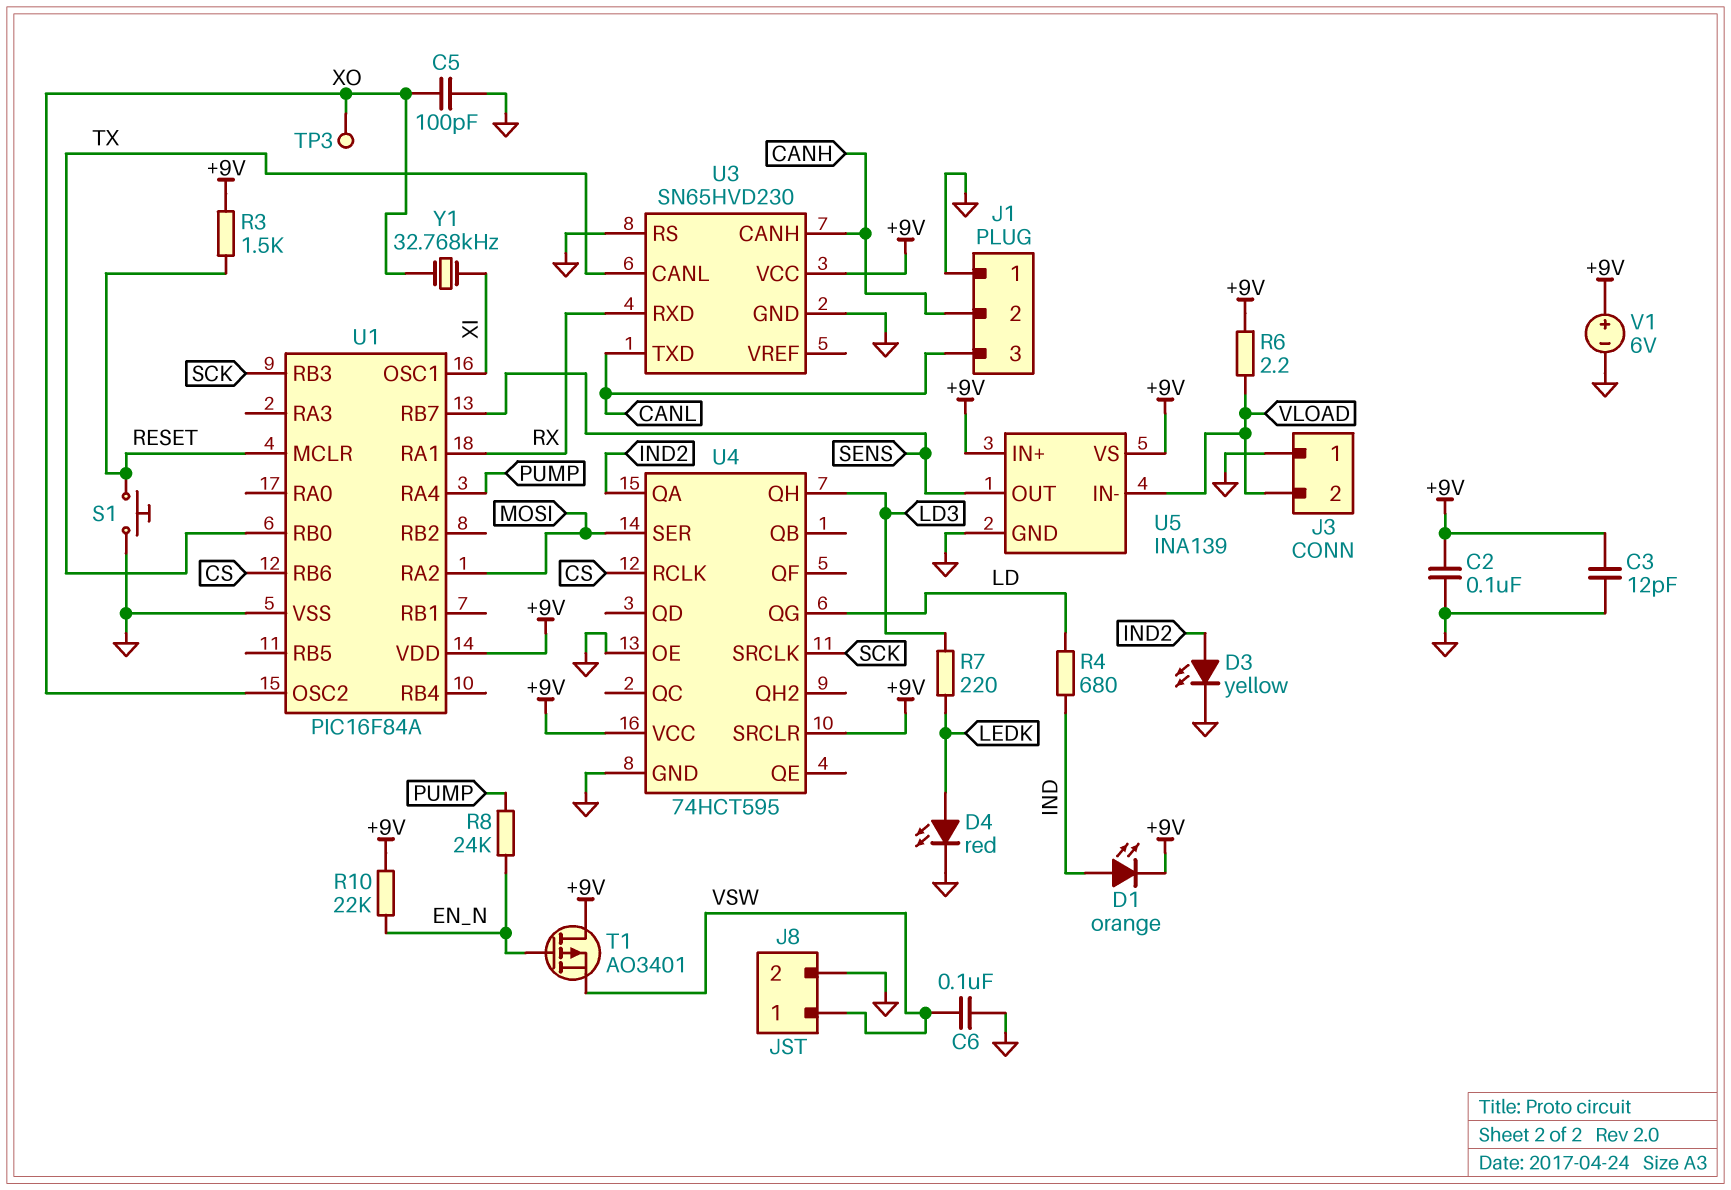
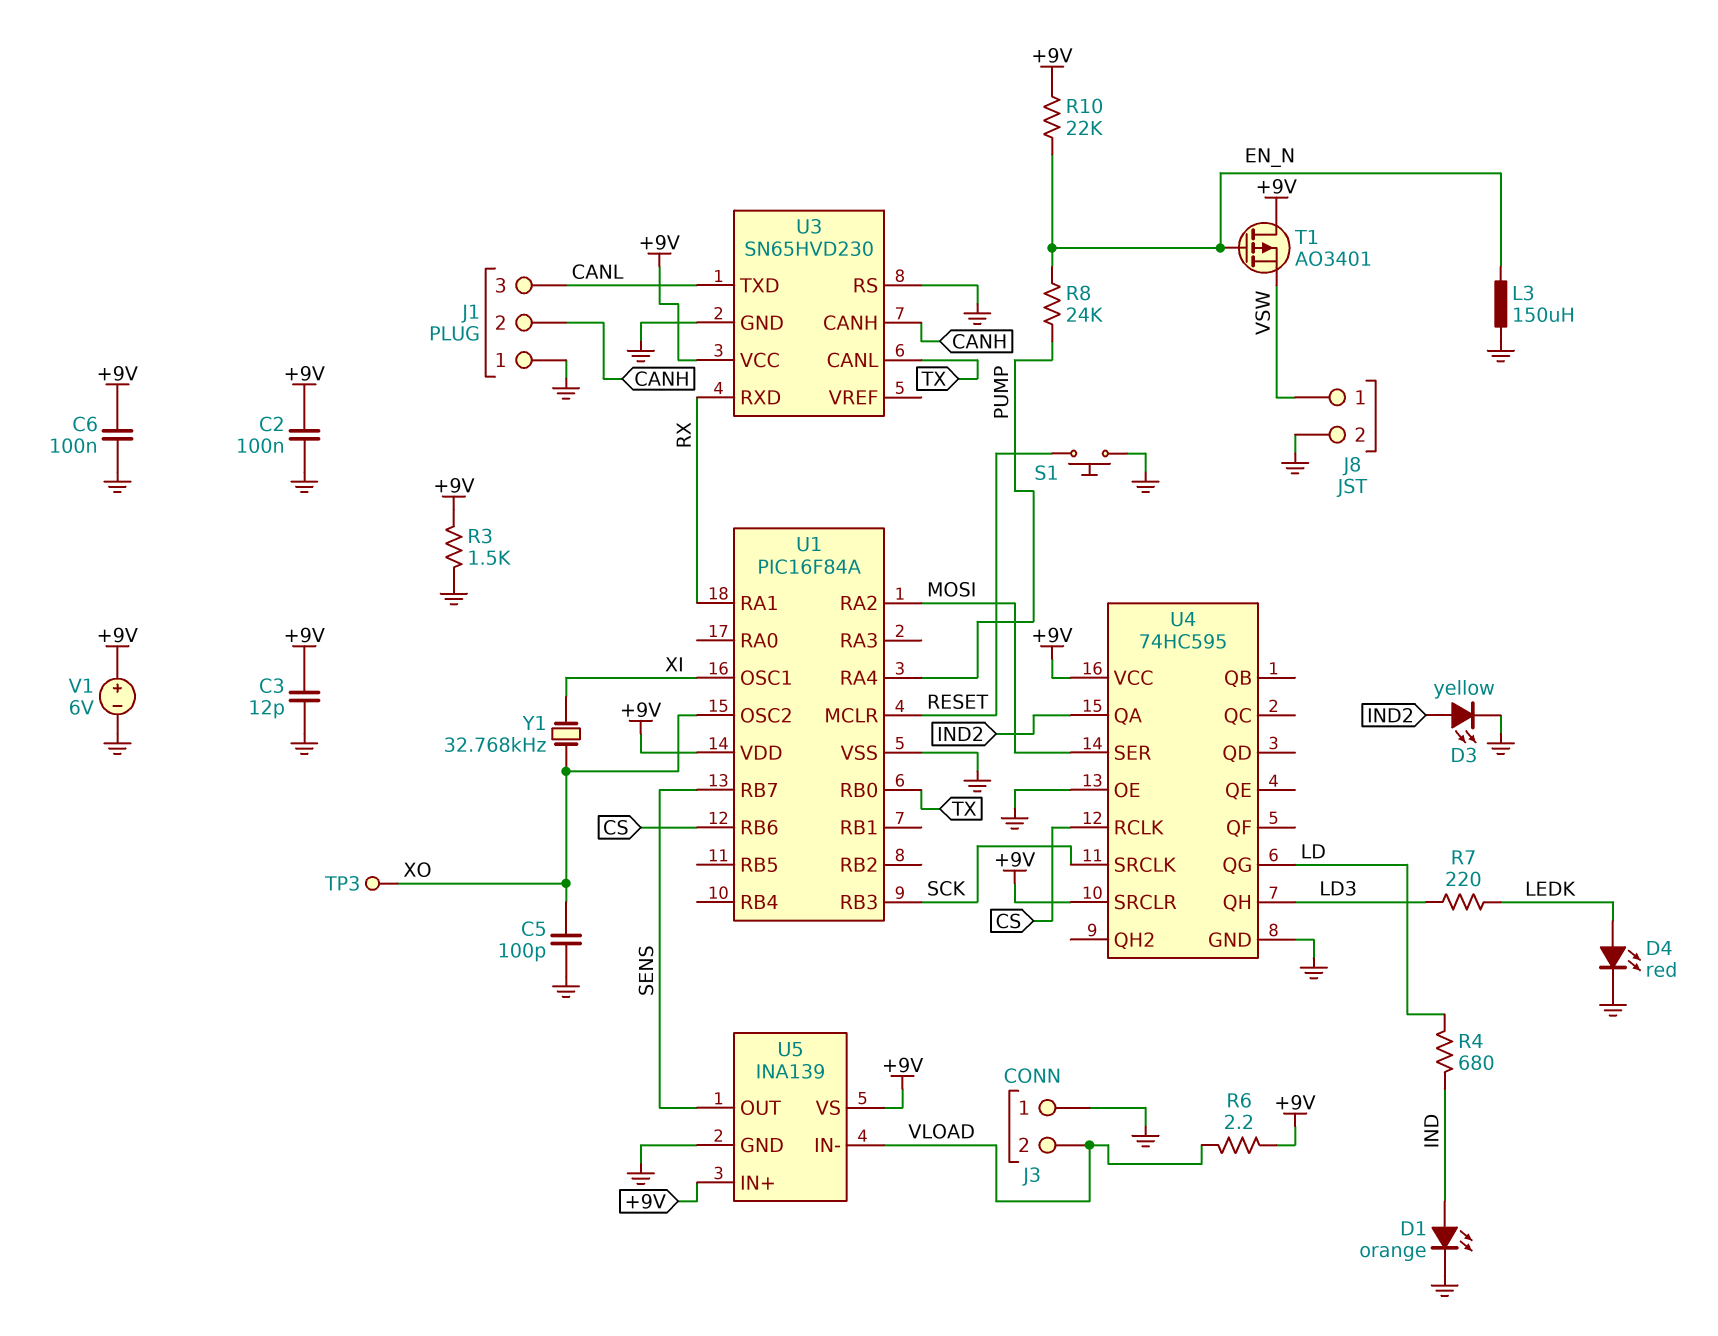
C6: 100nF (GND, VSW) -> 100nF (+9V, GND)
D1: LED orange (A IND, K +9V) -> LED orange (A IND, K GND)
L3: none -> 150uH (EN_N, GND)
R3: 1.5k (+9V, RESET) -> 1.5k (+9V, GND)
U4: 74HCT595 -> 74HC595

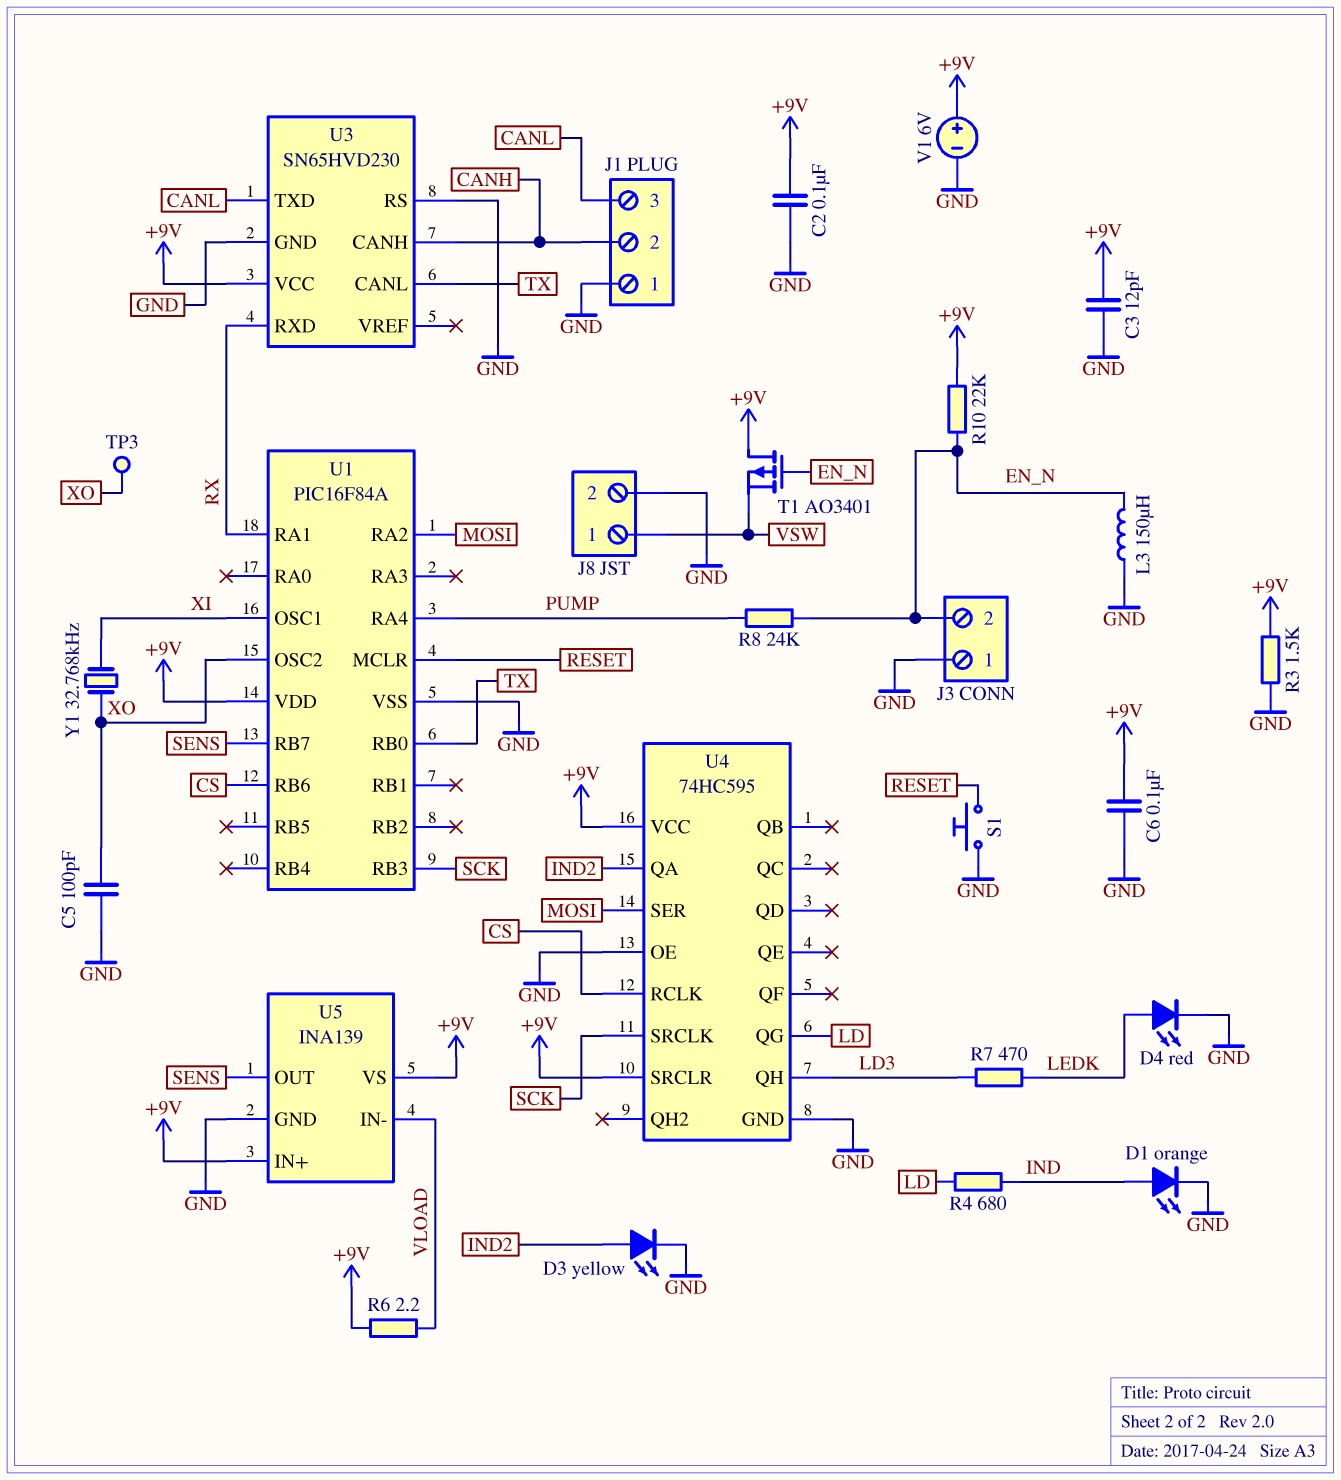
J3 pin 2: VLOAD -> EN_N
R7: 220 (LD3, LEDK) -> 470 (LD3, LEDK)

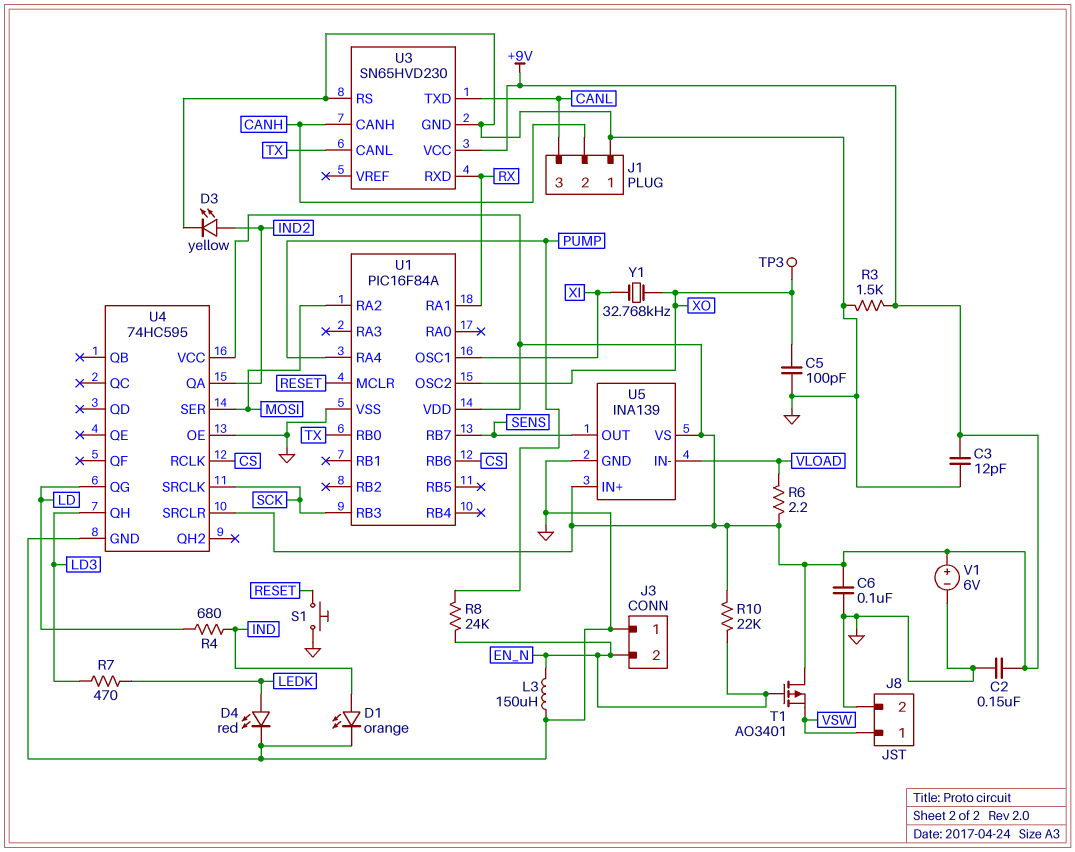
C2: 100nF (+9V, GND) -> 150nF (+9V, GND)

